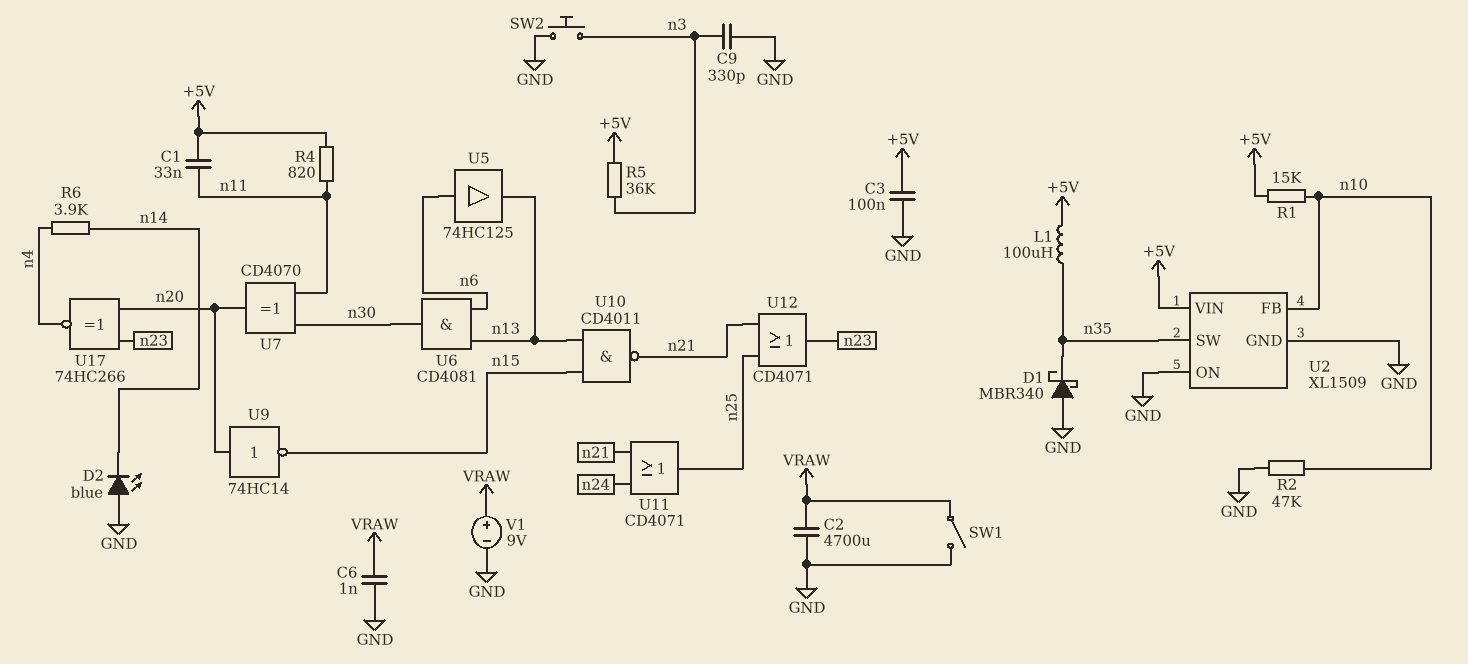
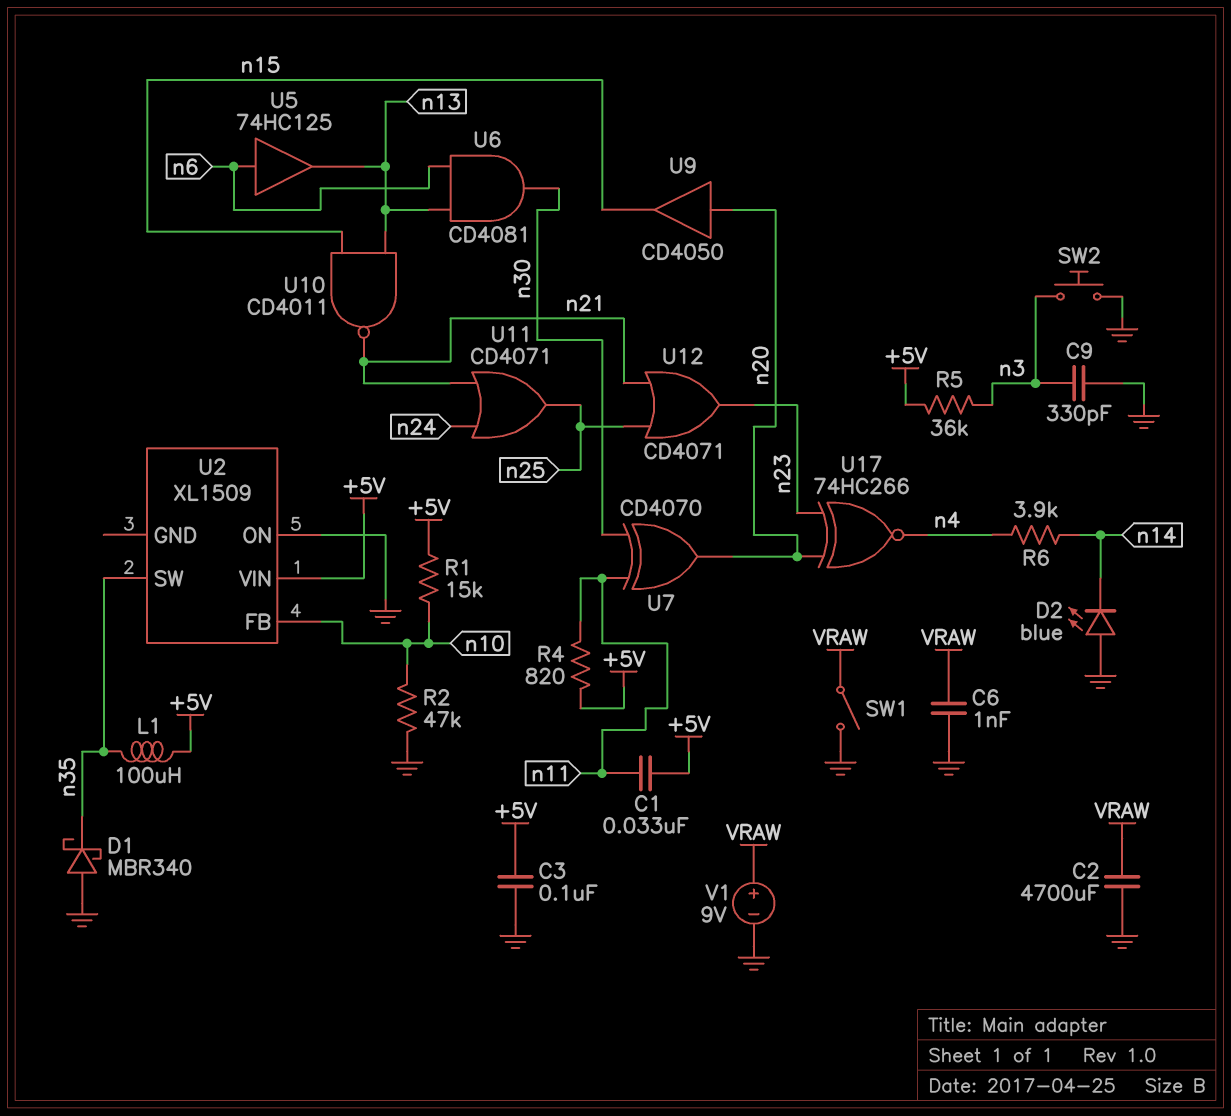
U2 pin GND: GND -> none
U9: NOT 74HC14 (in n20, out n15) -> buffer CD4050 (in n20, out n15)

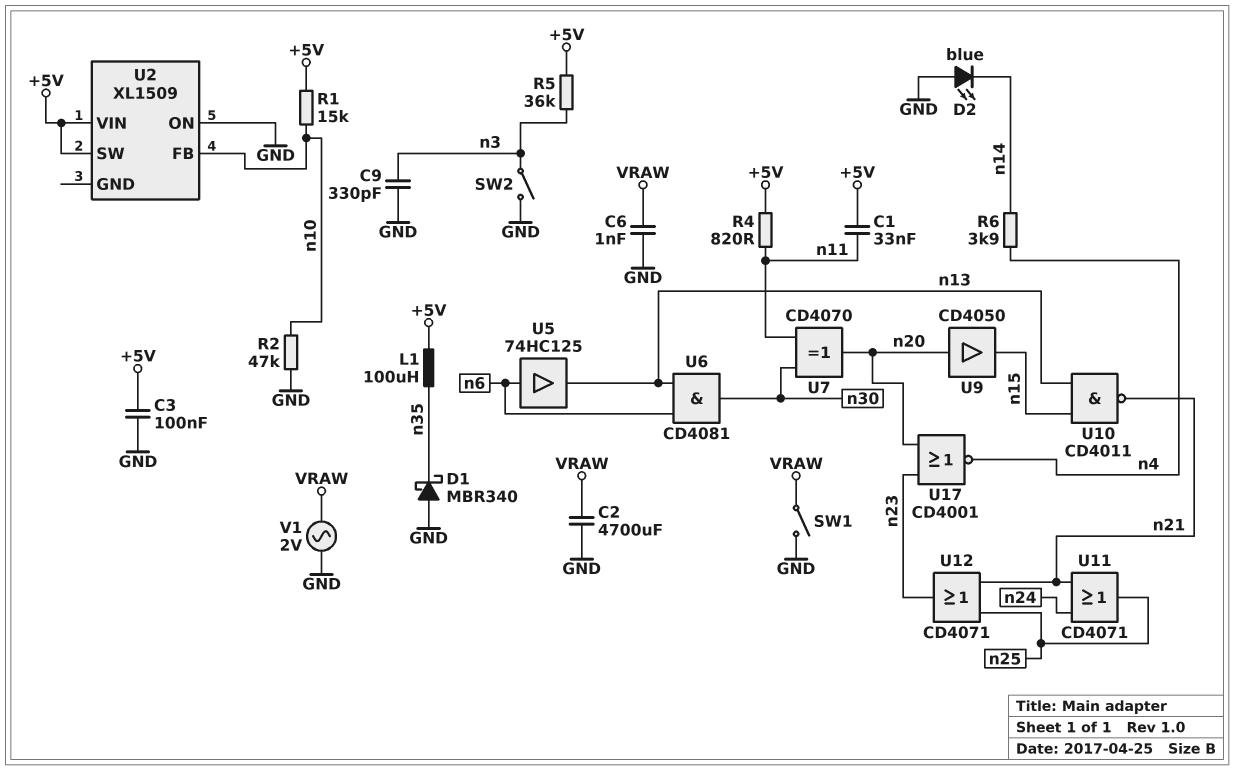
SW2: button (GND, n3) -> switch (GND, n3)
U2 pin SW: n35 -> +5V
U17: XNOR 74HC266 (in n20, in n23, out n4) -> NOR CD4001 (in n20, in n23, out n4)
V1: 9V (plus VRAW, minus GND) -> AC 2V (GND, VRAW)

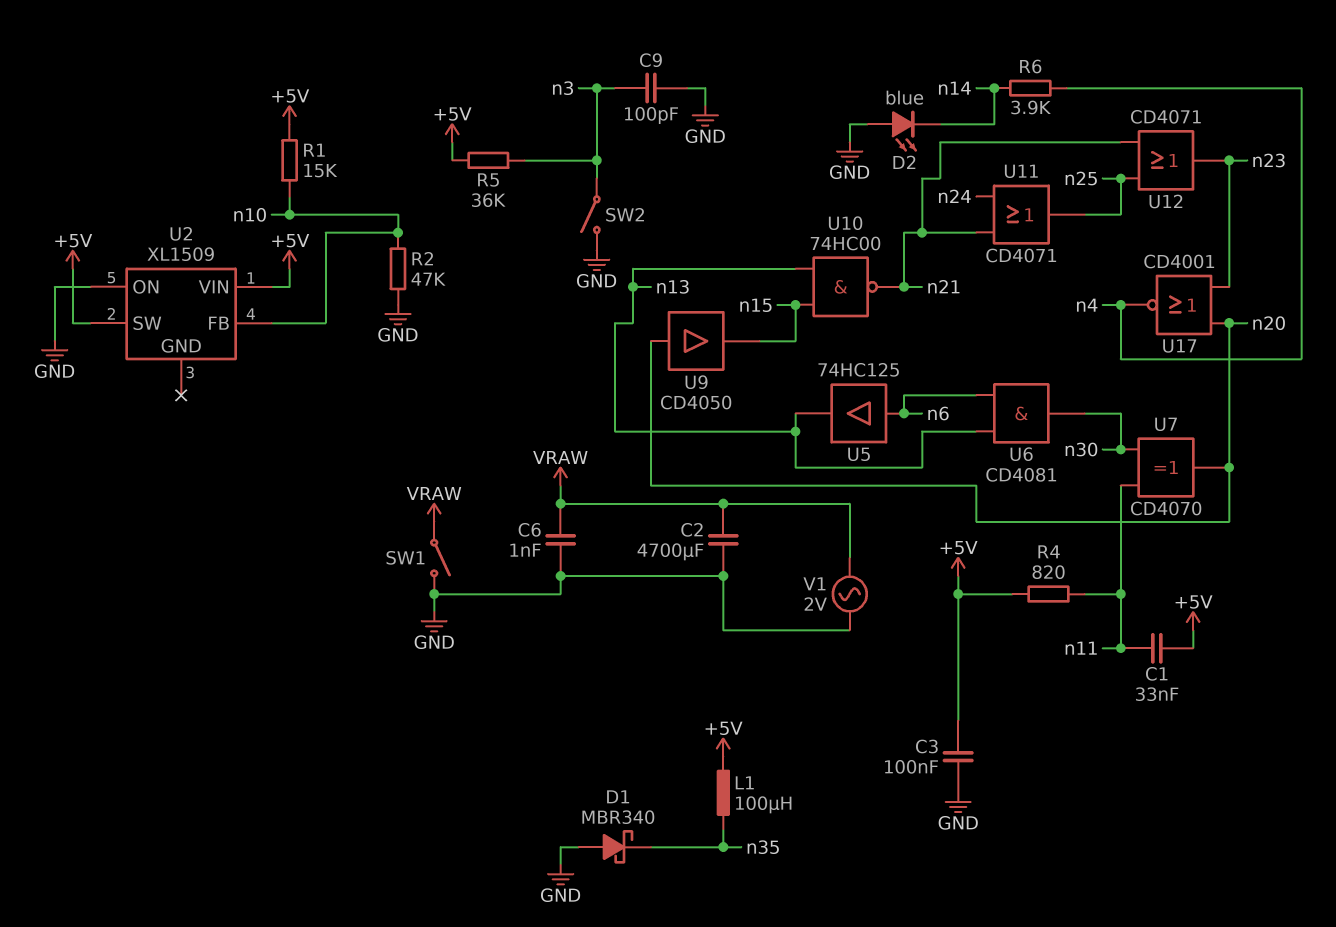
C9: 330pF (GND, n3) -> 100pF (GND, n3)
U10: NAND CD4011 (in n13, in n15, out n21) -> NAND 74HC00 (in n13, in n15, out n21)

